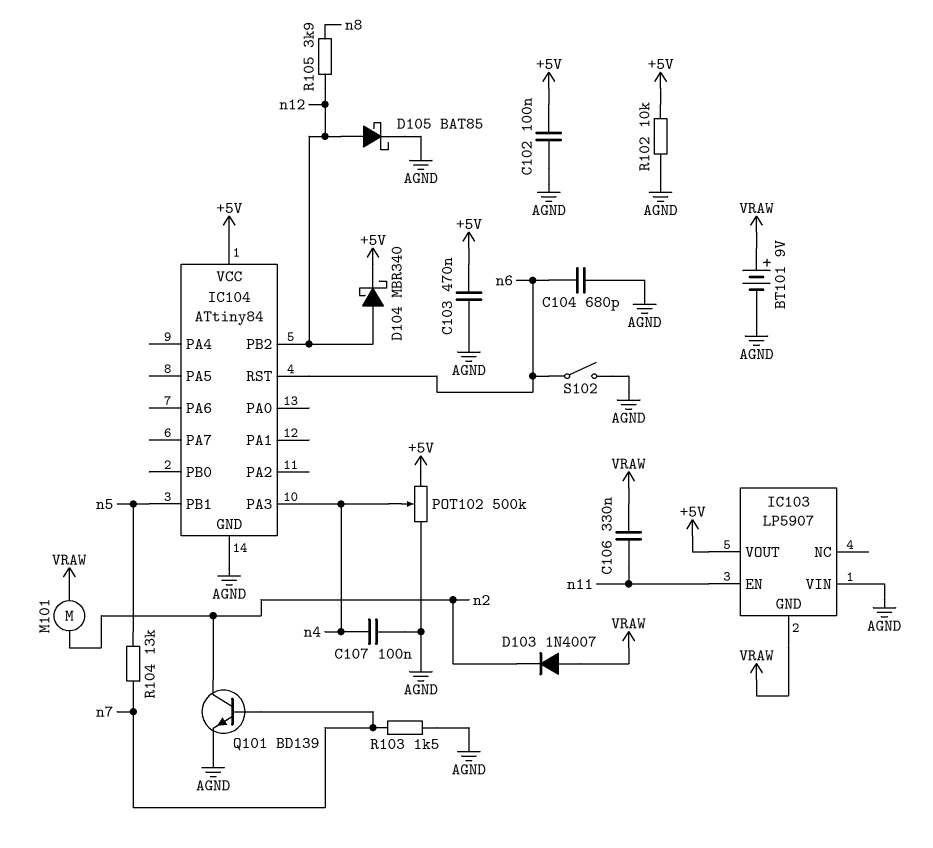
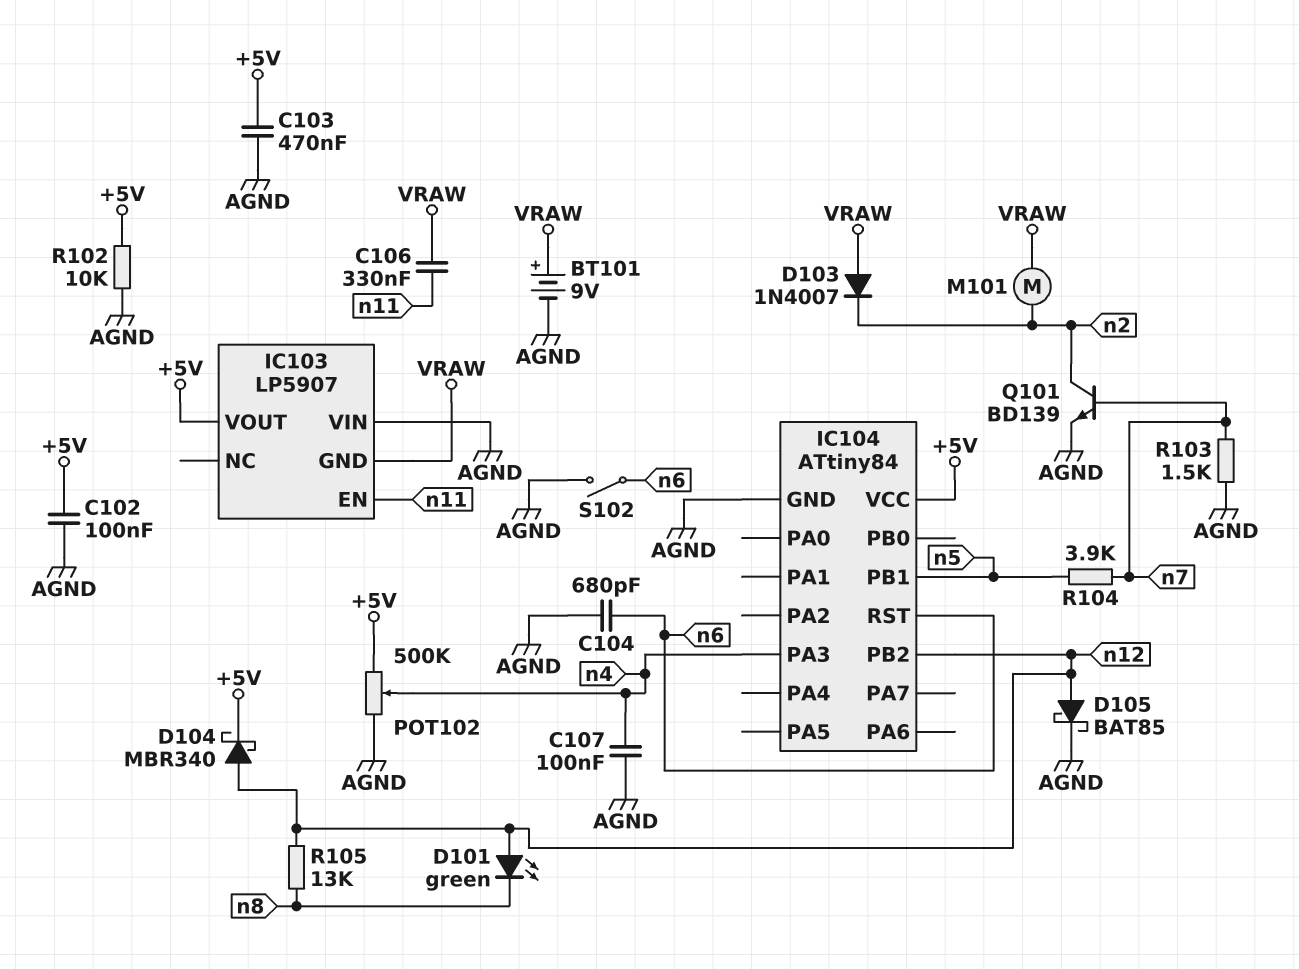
D101: none -> LED green (A n12, K n8)
R104: 13k (n5, n7) -> 3.9k (n5, n7)
R105: 3.9k (n8, n12) -> 13k (n8, n12)

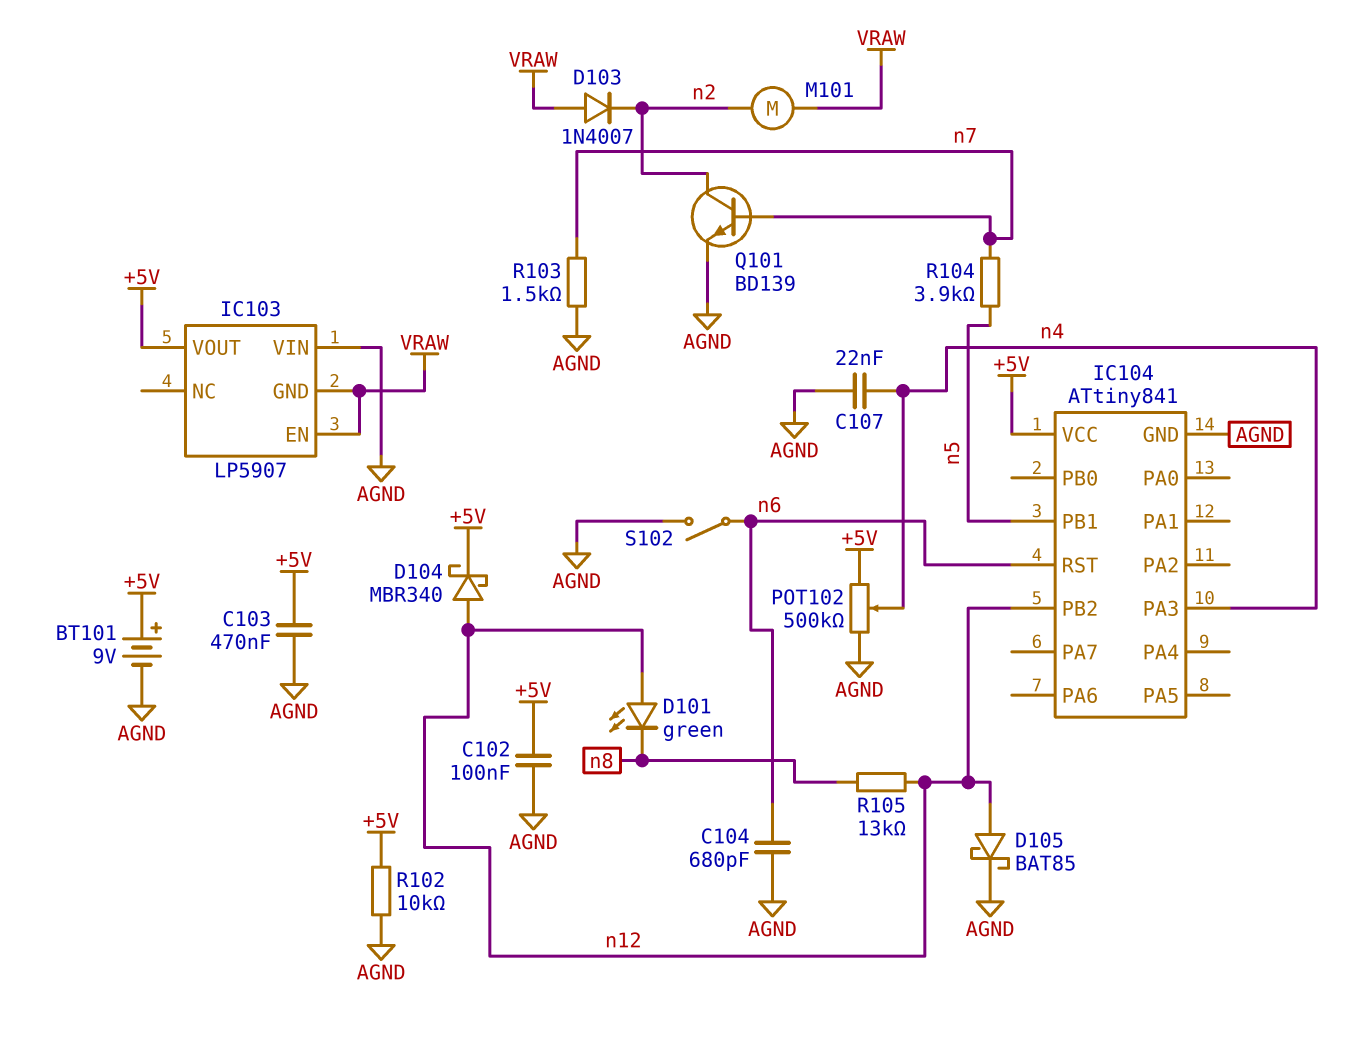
BT101: 9V (plus VRAW, minus AGND) -> 9V (plus +5V, minus AGND)
C106: 330nF (VRAW, n11) -> none
C107: 100nF (AGND, n4) -> 22nF (AGND, n4)
IC103 pin EN: n11 -> VRAW
IC104: ATtiny84 -> ATtiny841

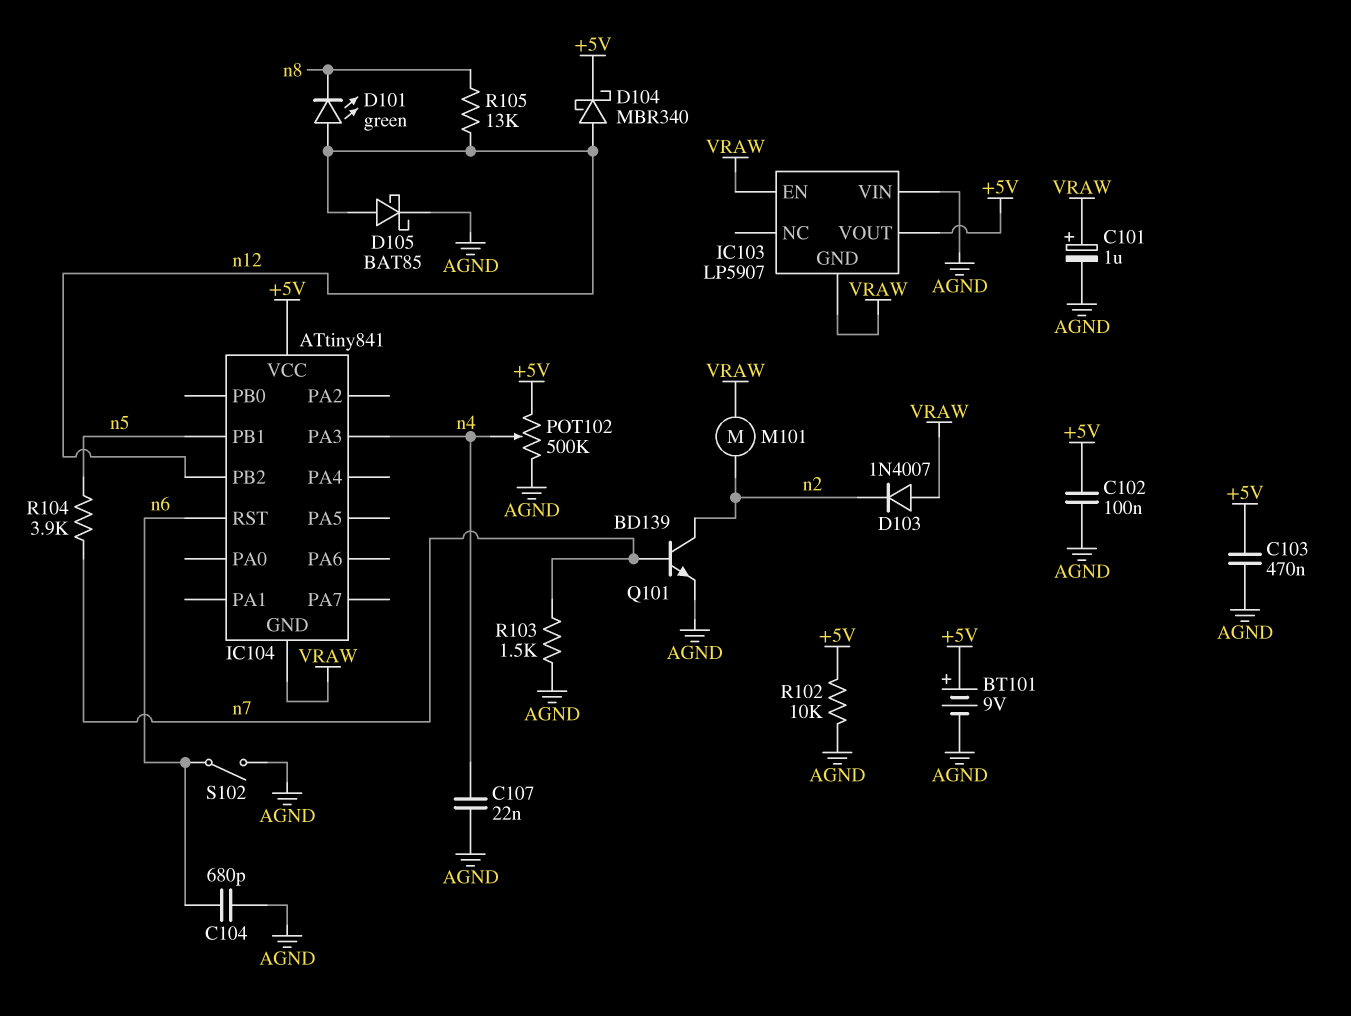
C101: none -> 1uF (plus VRAW, minus AGND)
IC104 pin GND: AGND -> VRAW

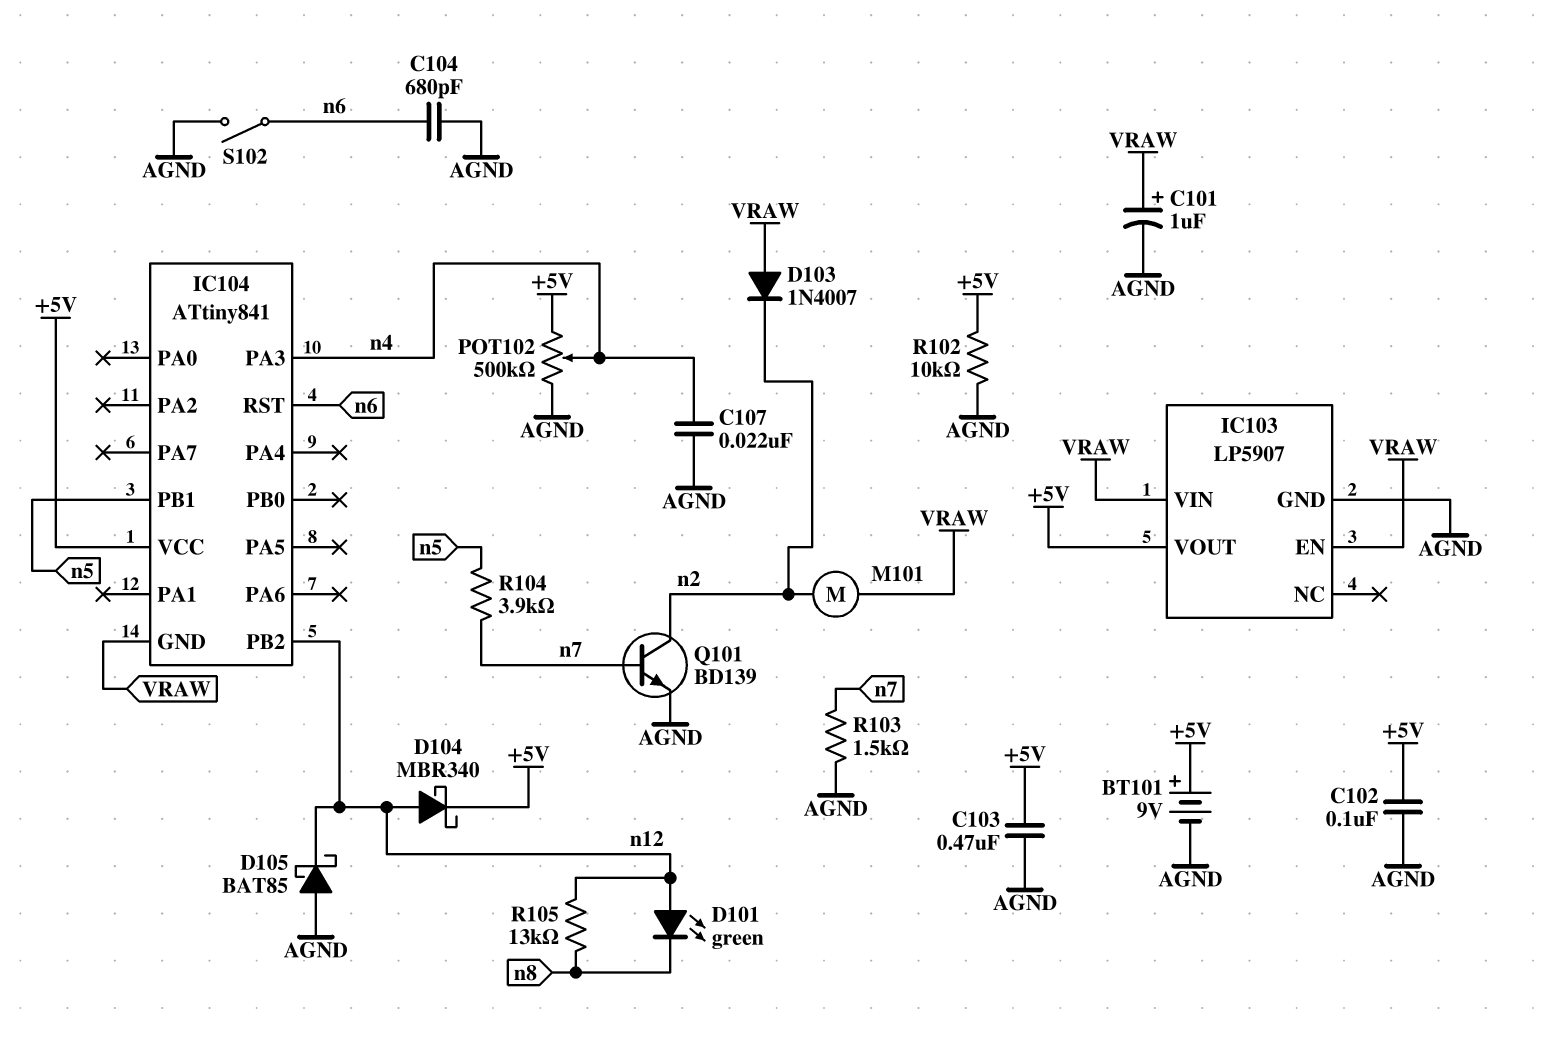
D105: schottky BAT85 (A n12, K AGND) -> schottky BAT85 (A AGND, K n12)
IC103 pin GND: VRAW -> AGND
IC103 pin VIN: AGND -> VRAW

